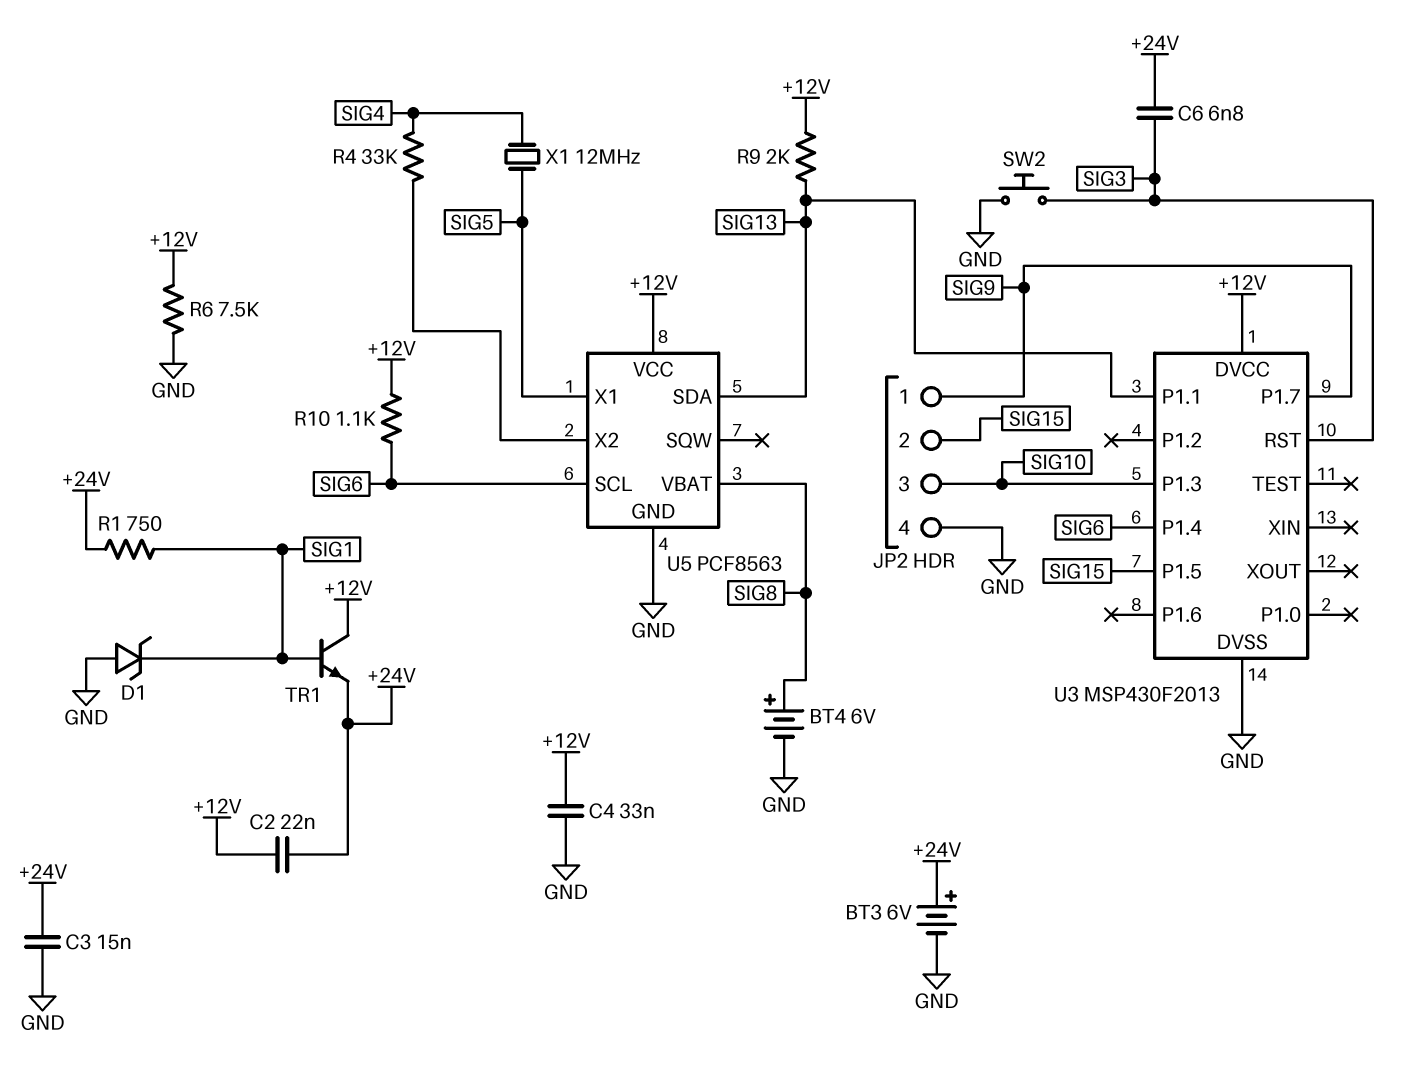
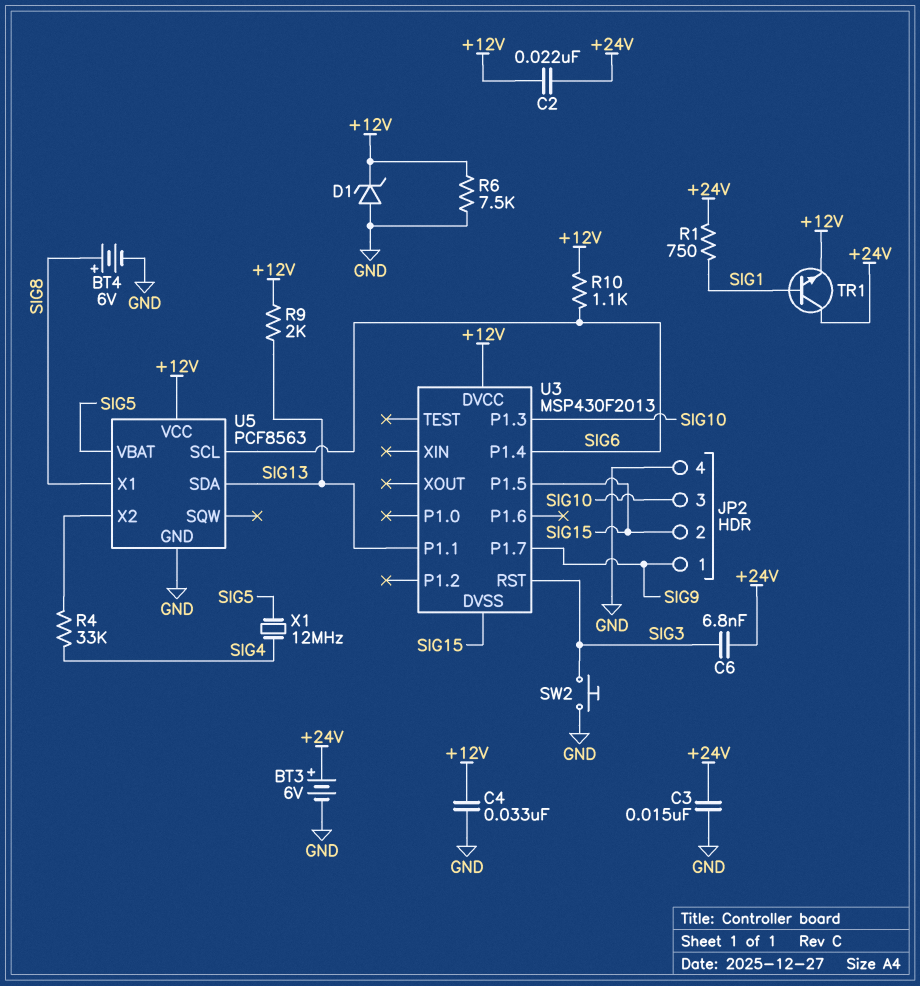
D1: zener (A GND, K SIG1) -> zener (A GND, K +12V)
TR1: NPN (B SIG1, C +12V, E +24V) -> NPN (B SIG1, C +24V, E +12V)
U3 pin DVSS: GND -> SIG15
U5 pin VBAT: SIG8 -> SIG5
U5 pin X1: SIG5 -> SIG8

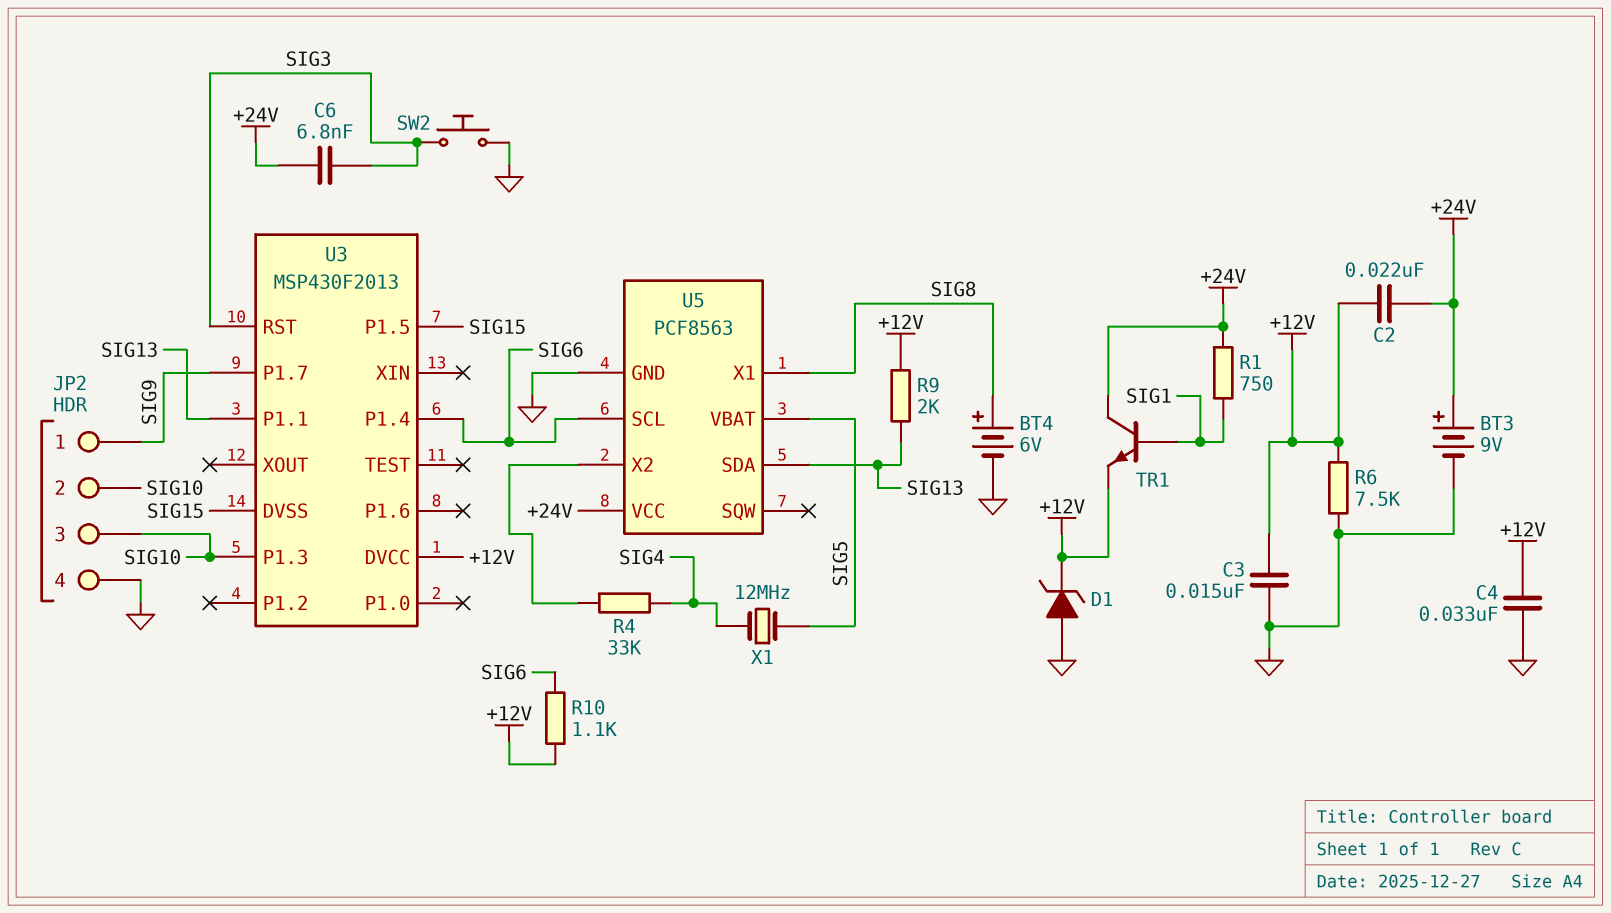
BT3: 6V (plus +24V, minus GND) -> 9V (plus +24V, minus GND)
C3: 15nF (+24V, GND) -> 15nF (+12V, GND)
JP2 pin 2: SIG15 -> SIG10
U5 pin VCC: +12V -> +24V

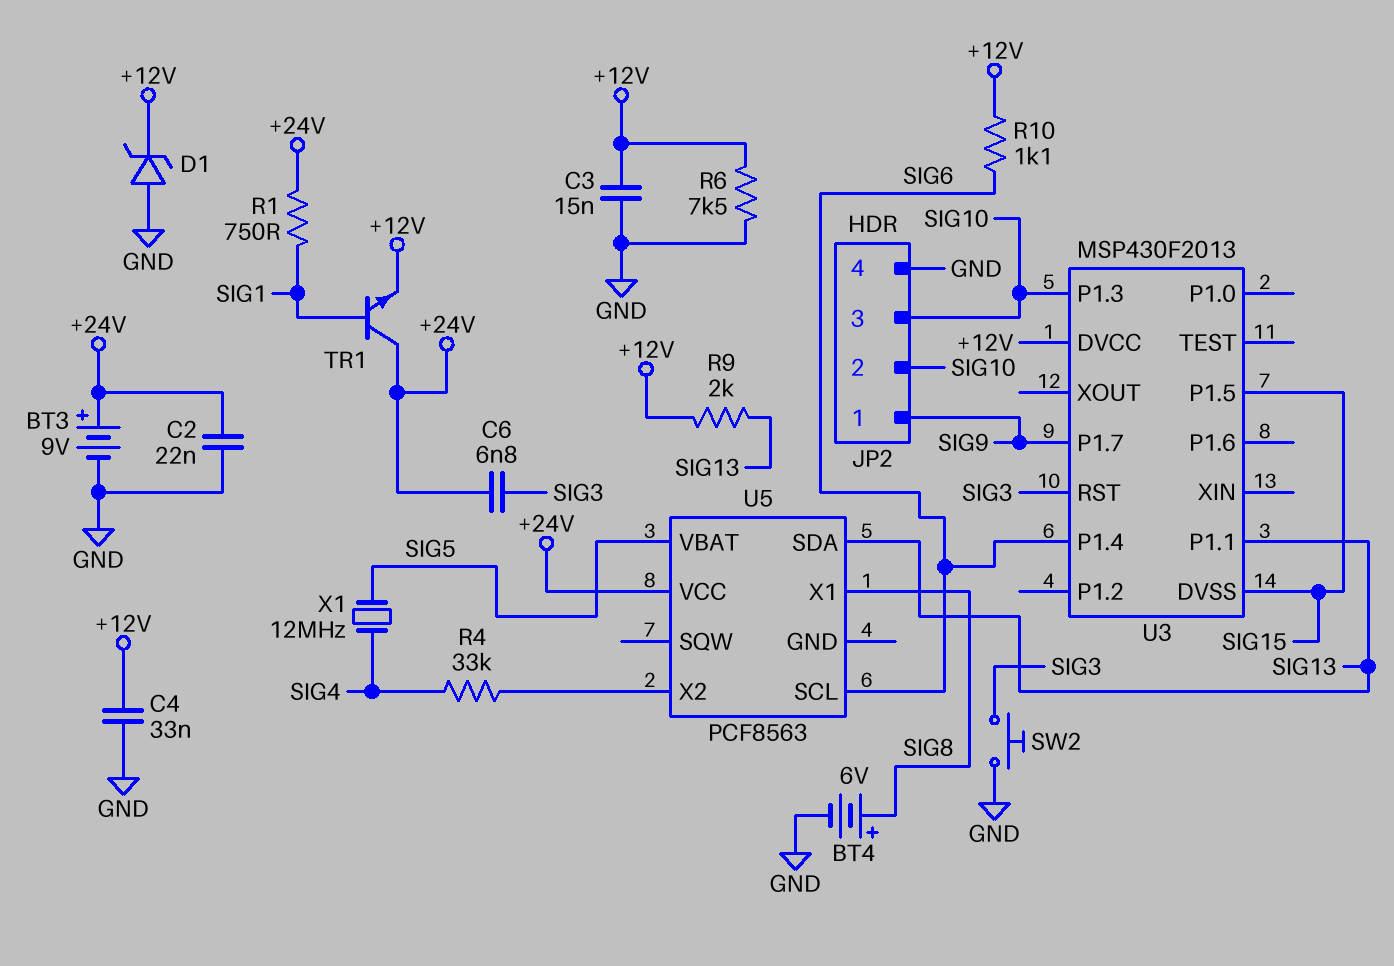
C2: 22nF (+12V, +24V) -> 22nF (+24V, GND)
U5 pin GND: GND -> none

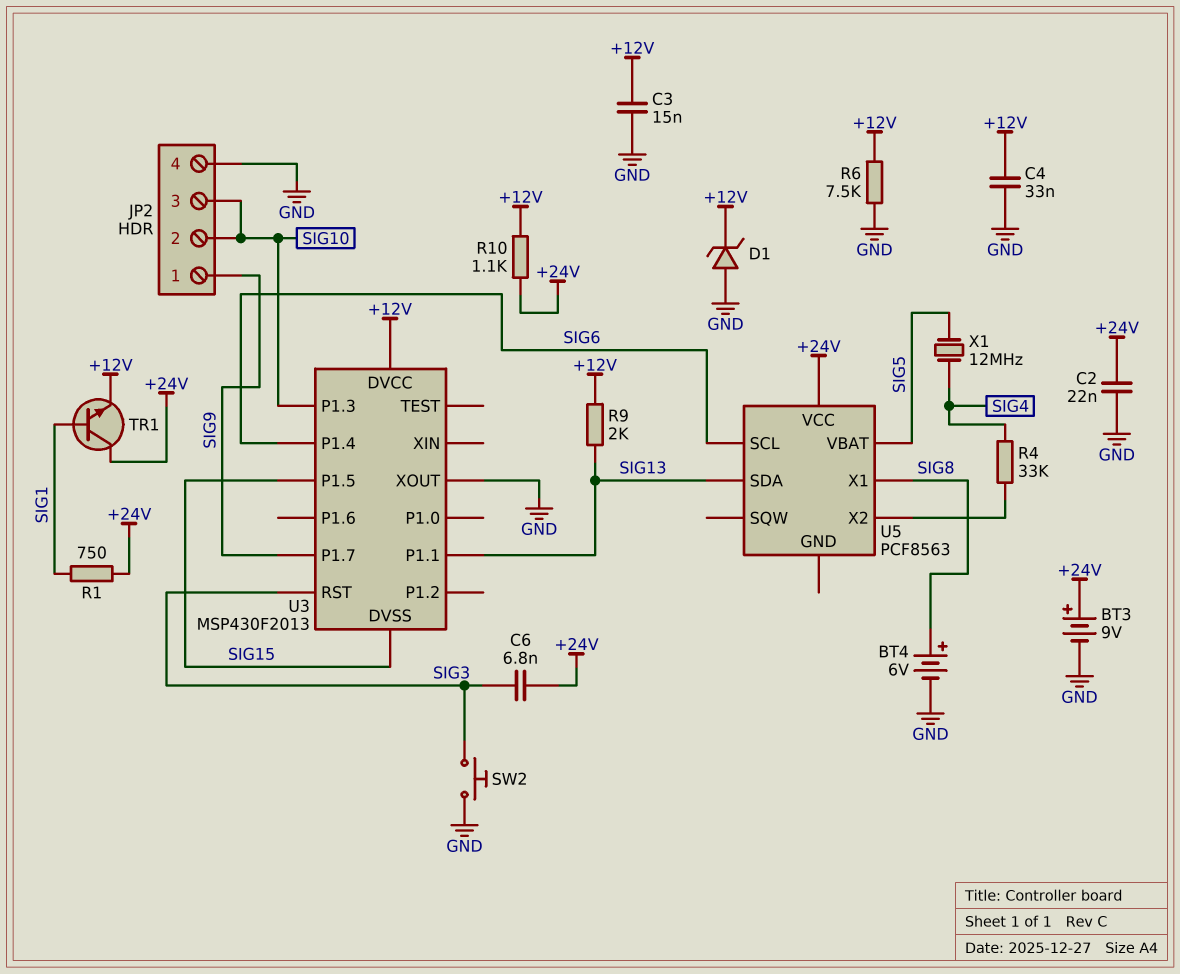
R10: 1.1k (+12V, SIG6) -> 1.1k (+12V, +24V)
U3 pin XOUT: none -> GND

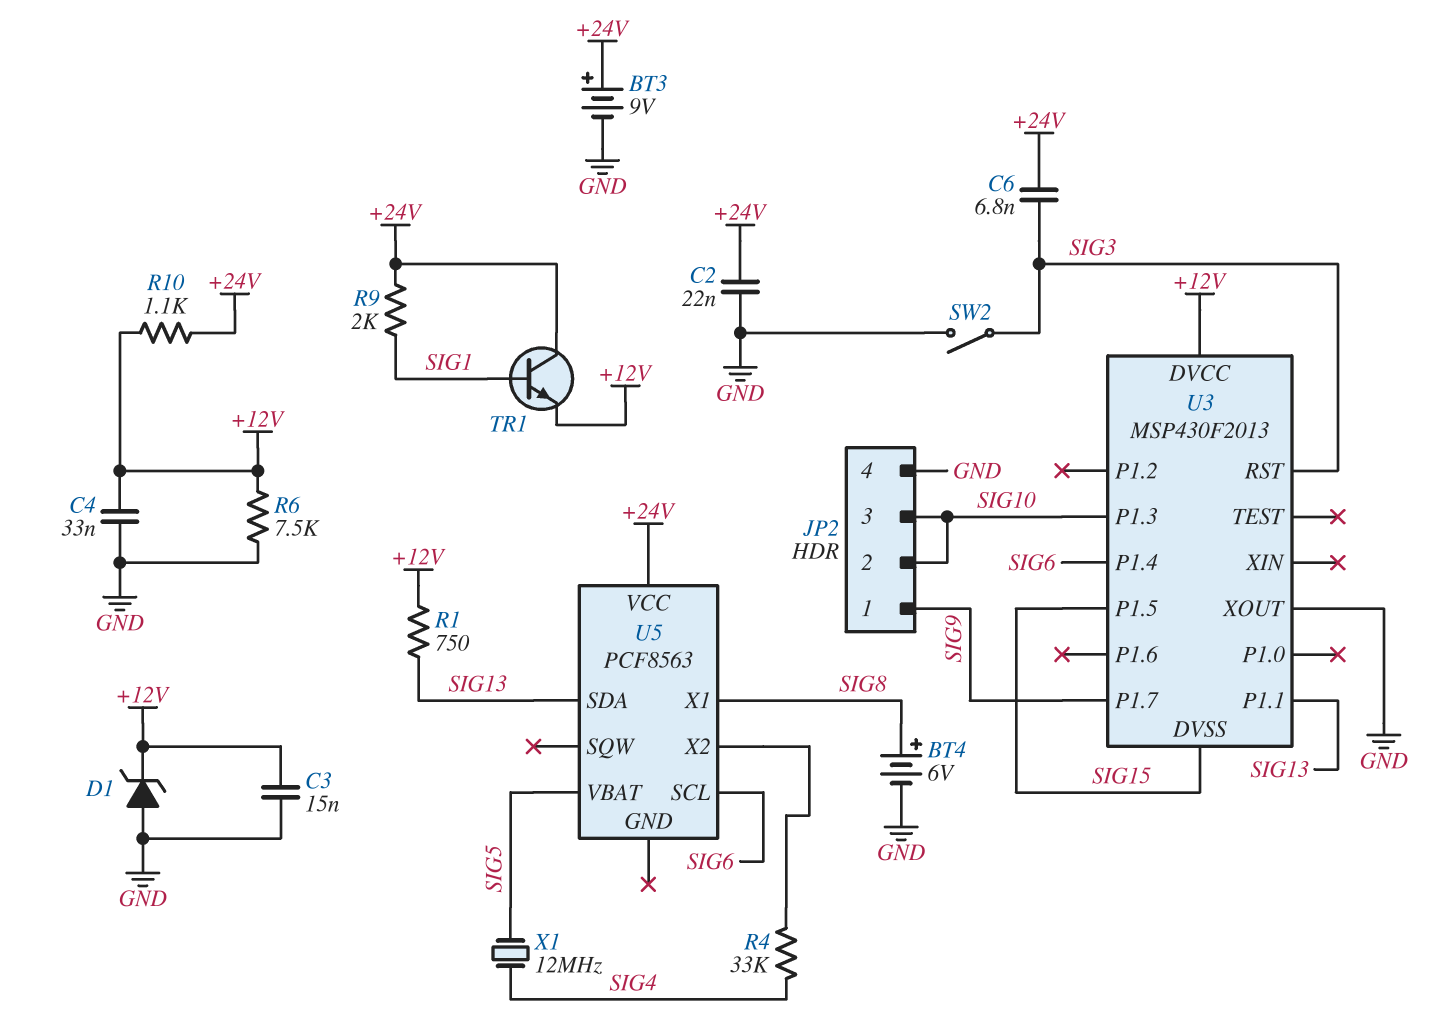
R1: 750 (+24V, SIG1) -> 750 (+12V, SIG13)
R9: 2k (+12V, SIG13) -> 2k (+24V, SIG1)
SW2: button (GND, SIG3) -> switch (GND, SIG3)

